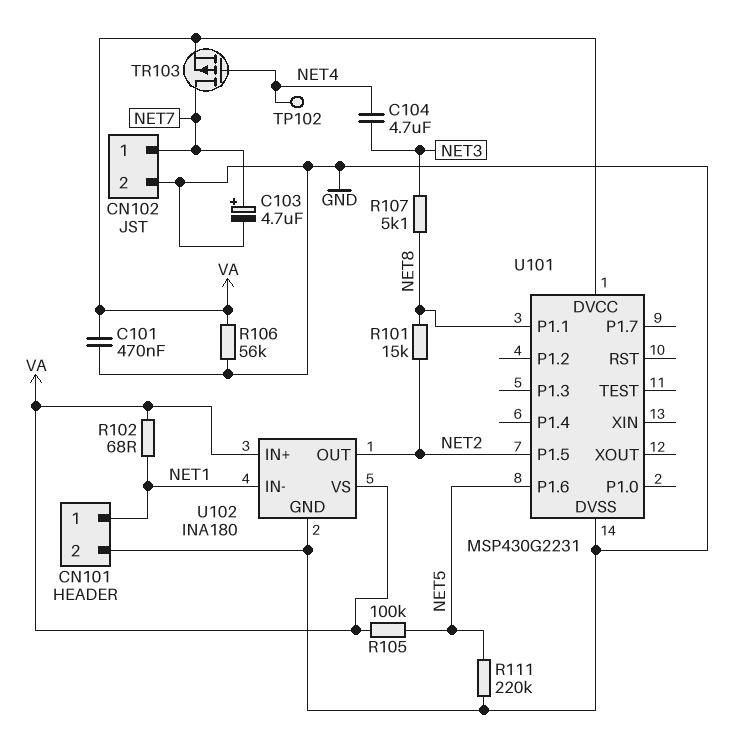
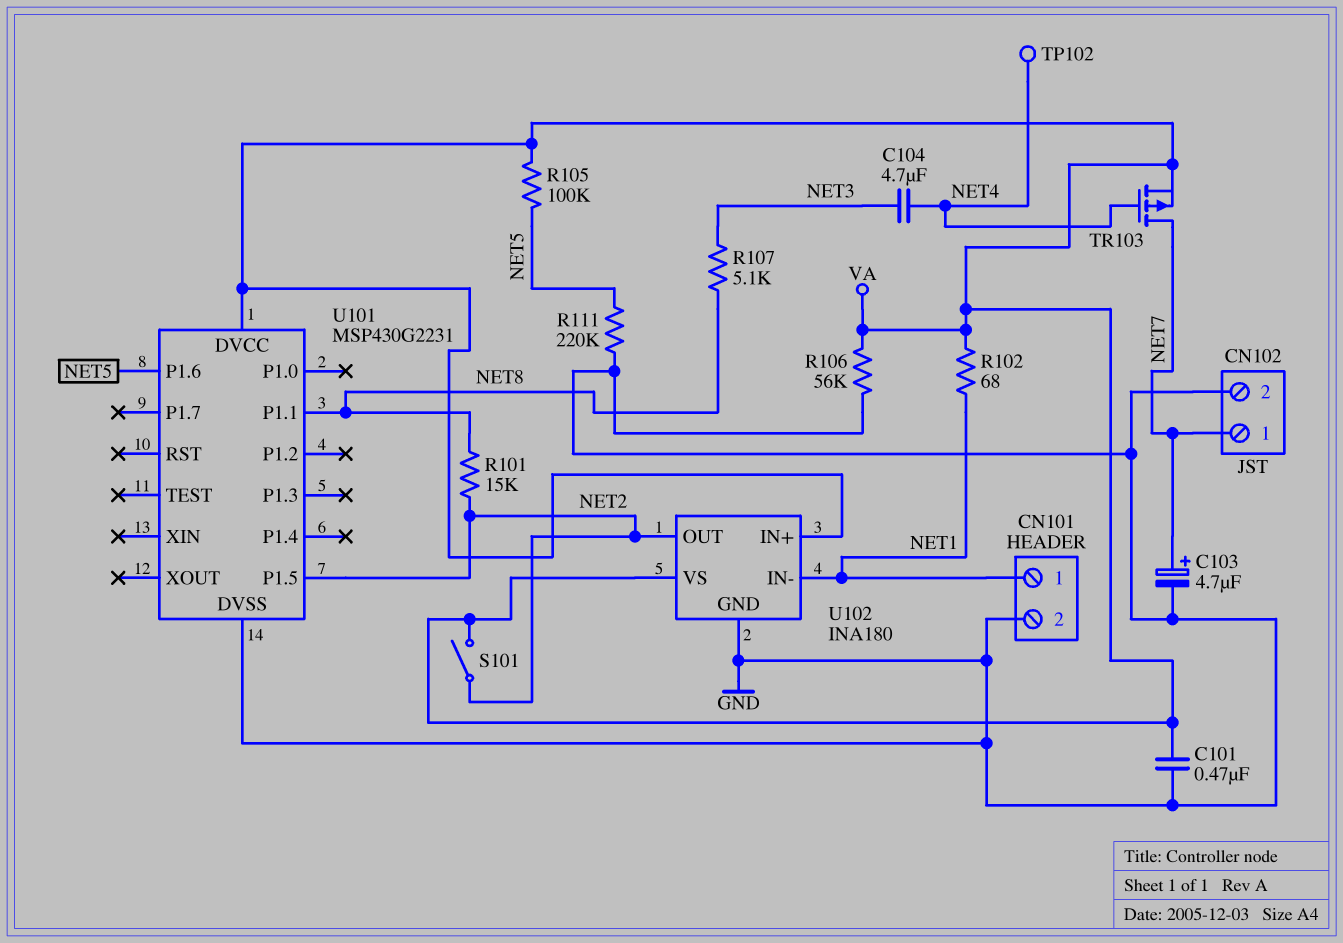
S101: none -> switch (NET2, VA)

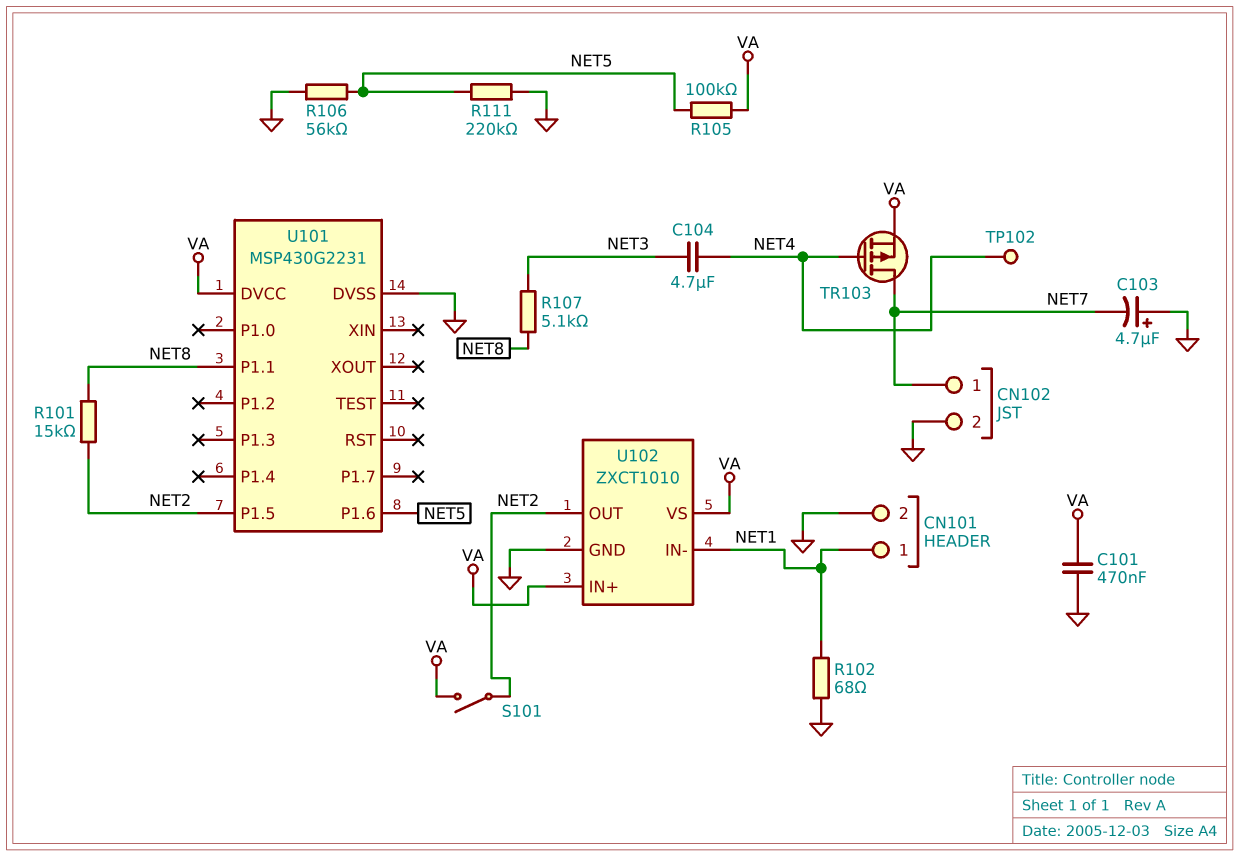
C103: 4.7uF (plus NET7, minus GND) -> 4.7uF (plus GND, minus NET7)
R102: 68 (NET1, VA) -> 68 (GND, NET1)
R106: 56k (GND, VA) -> 56k (GND, NET5)
U102: INA180 -> ZXCT1010

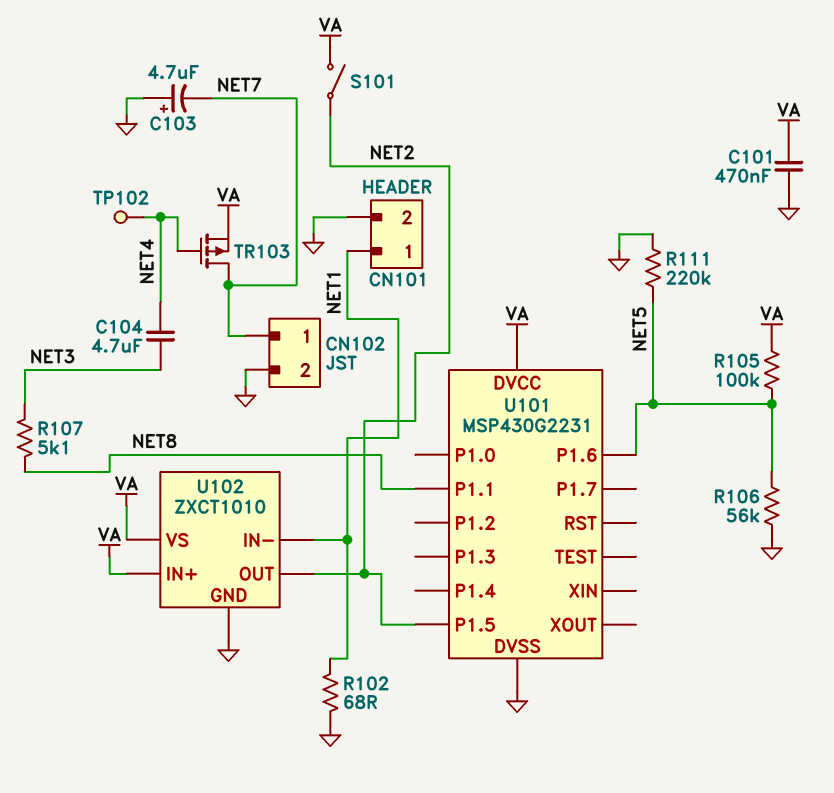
R101: 15k (NET2, NET8) -> none

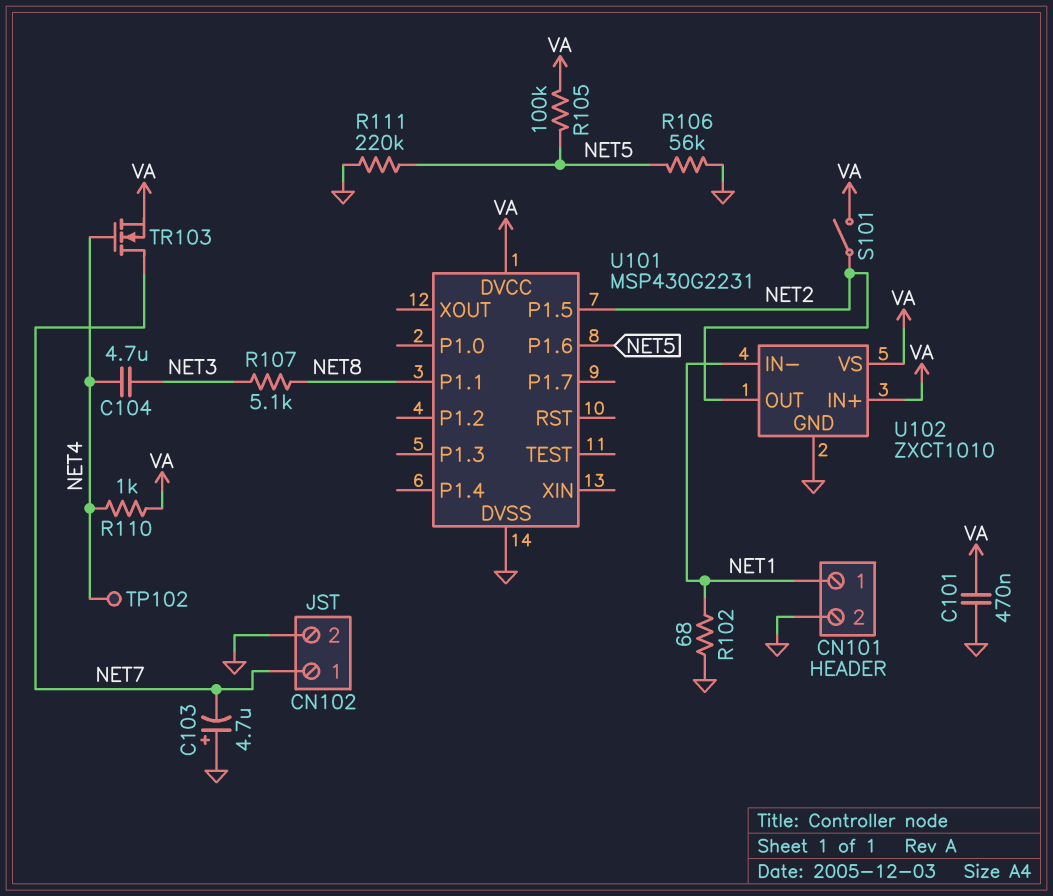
R110: none -> 1k (NET4, VA)
TR103: PMOS (G NET4, D NET7, S VA) -> NMOS (G NET4, D NET7, S VA)

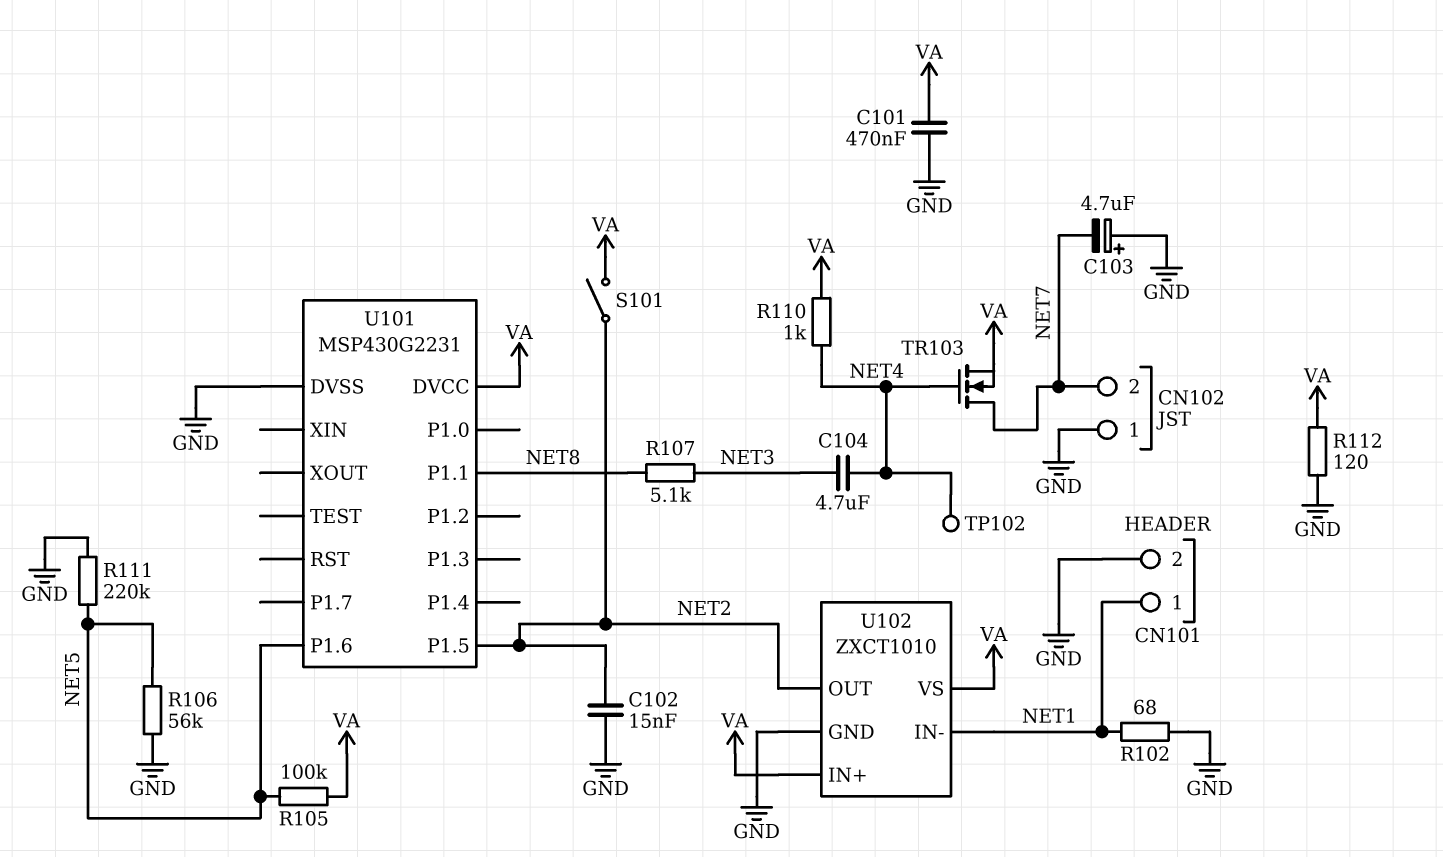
C102: none -> 15nF (GND, NET2)
CN102 pin 1: NET7 -> GND
CN102 pin 2: GND -> NET7
R112: none -> 120 (GND, VA)

